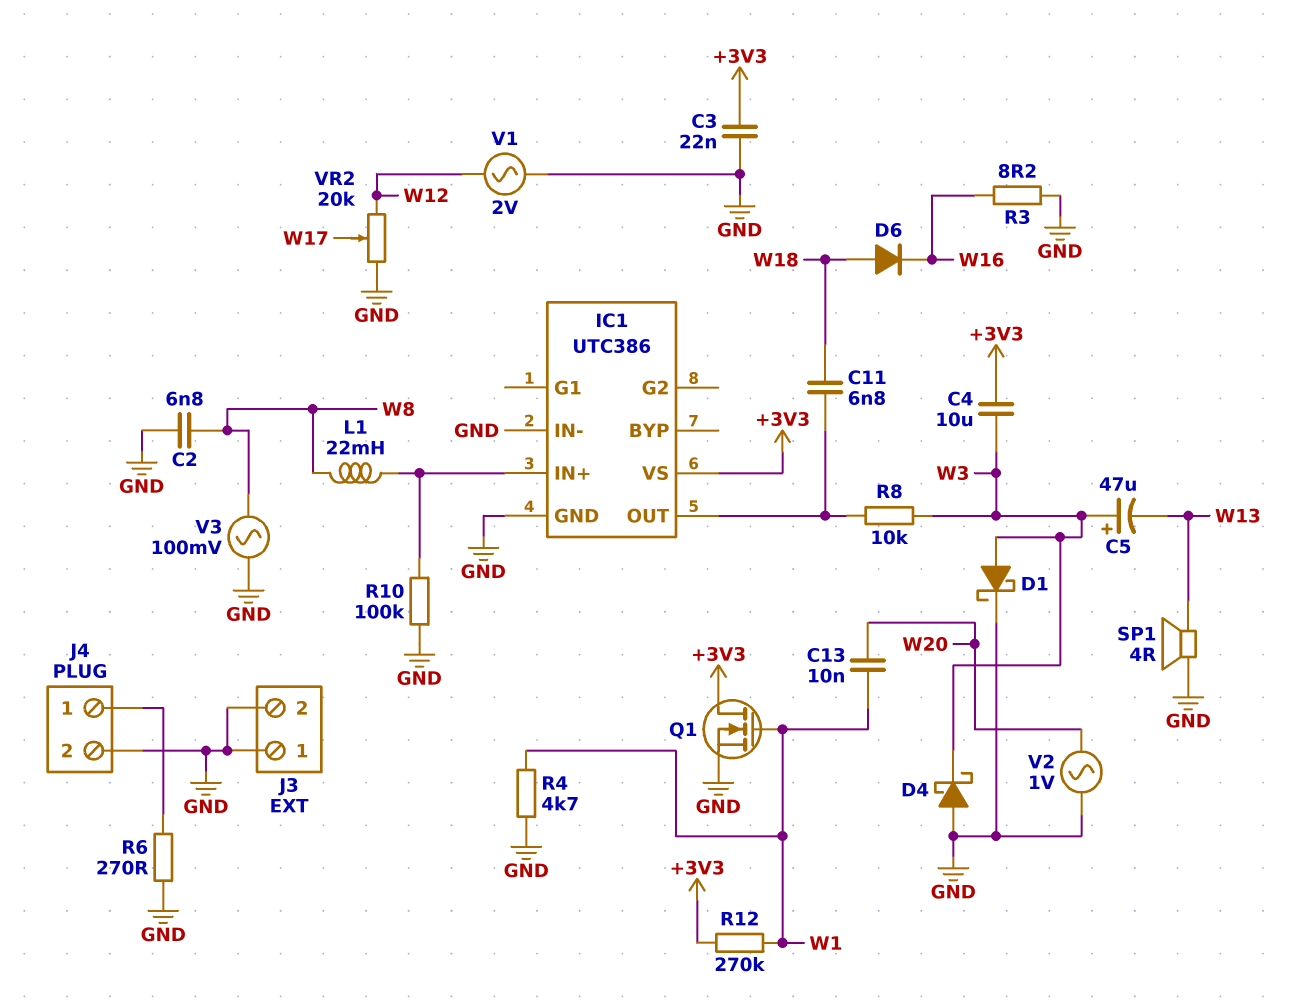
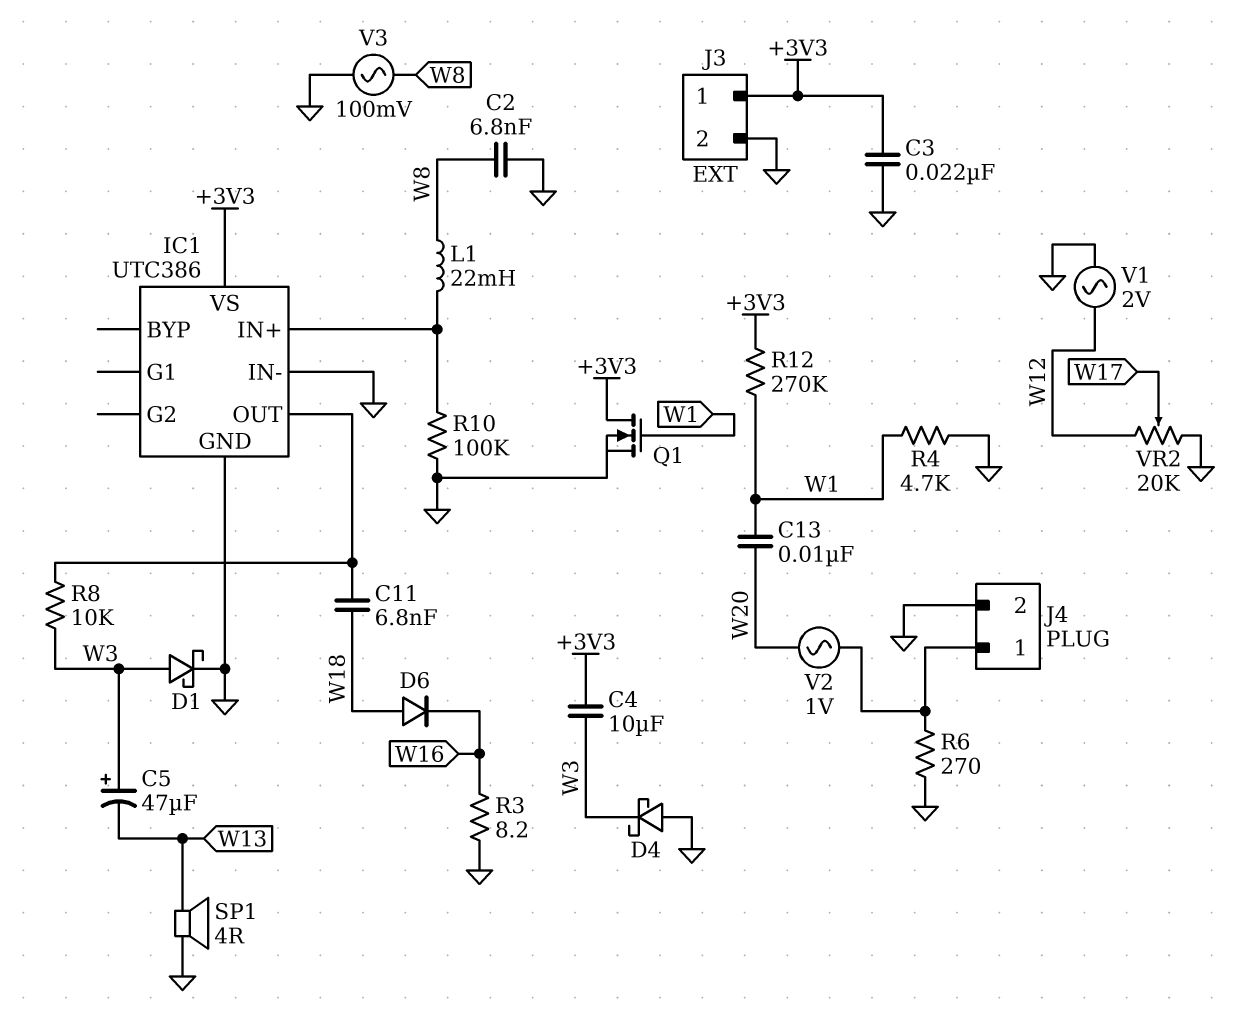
J3 pin 1: GND -> +3V3
V2: AC 1V (GND, W20) -> AC 1V (J4/1, W20)

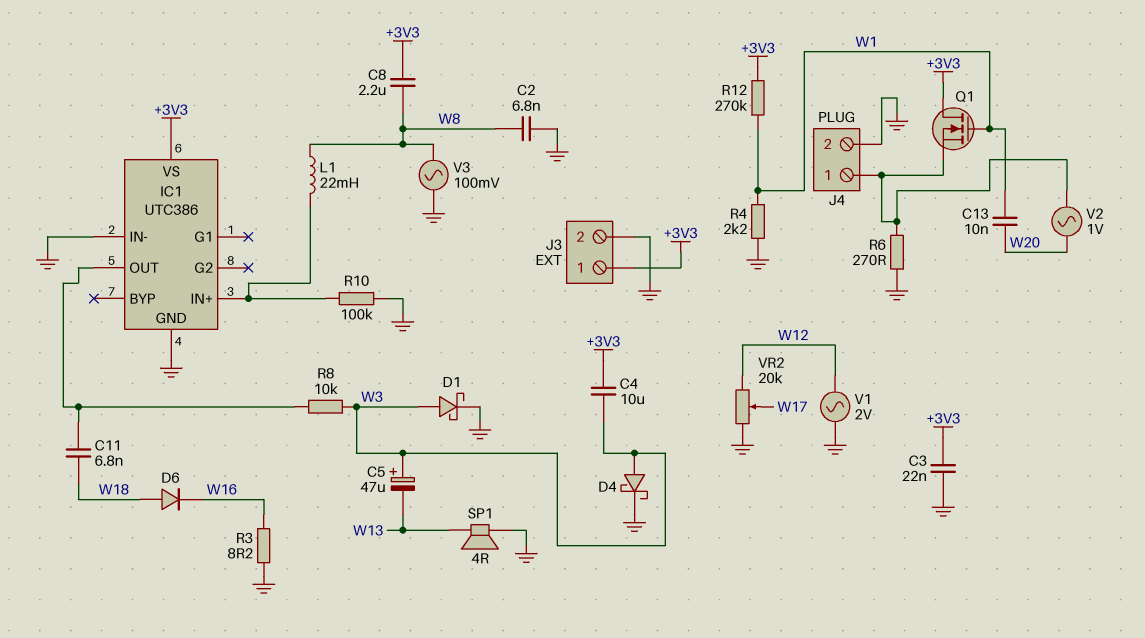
C8: none -> 2.2uF (+3V3, W8)
D4: schottky (A GND, K W3) -> schottky (A W3, K GND)
Q1: NMOS (G W1, D +3V3, S GND) -> NMOS (G W1, D +3V3, S J4/1)
R4: 4.7k (GND, W1) -> 2.2k (GND, W1)

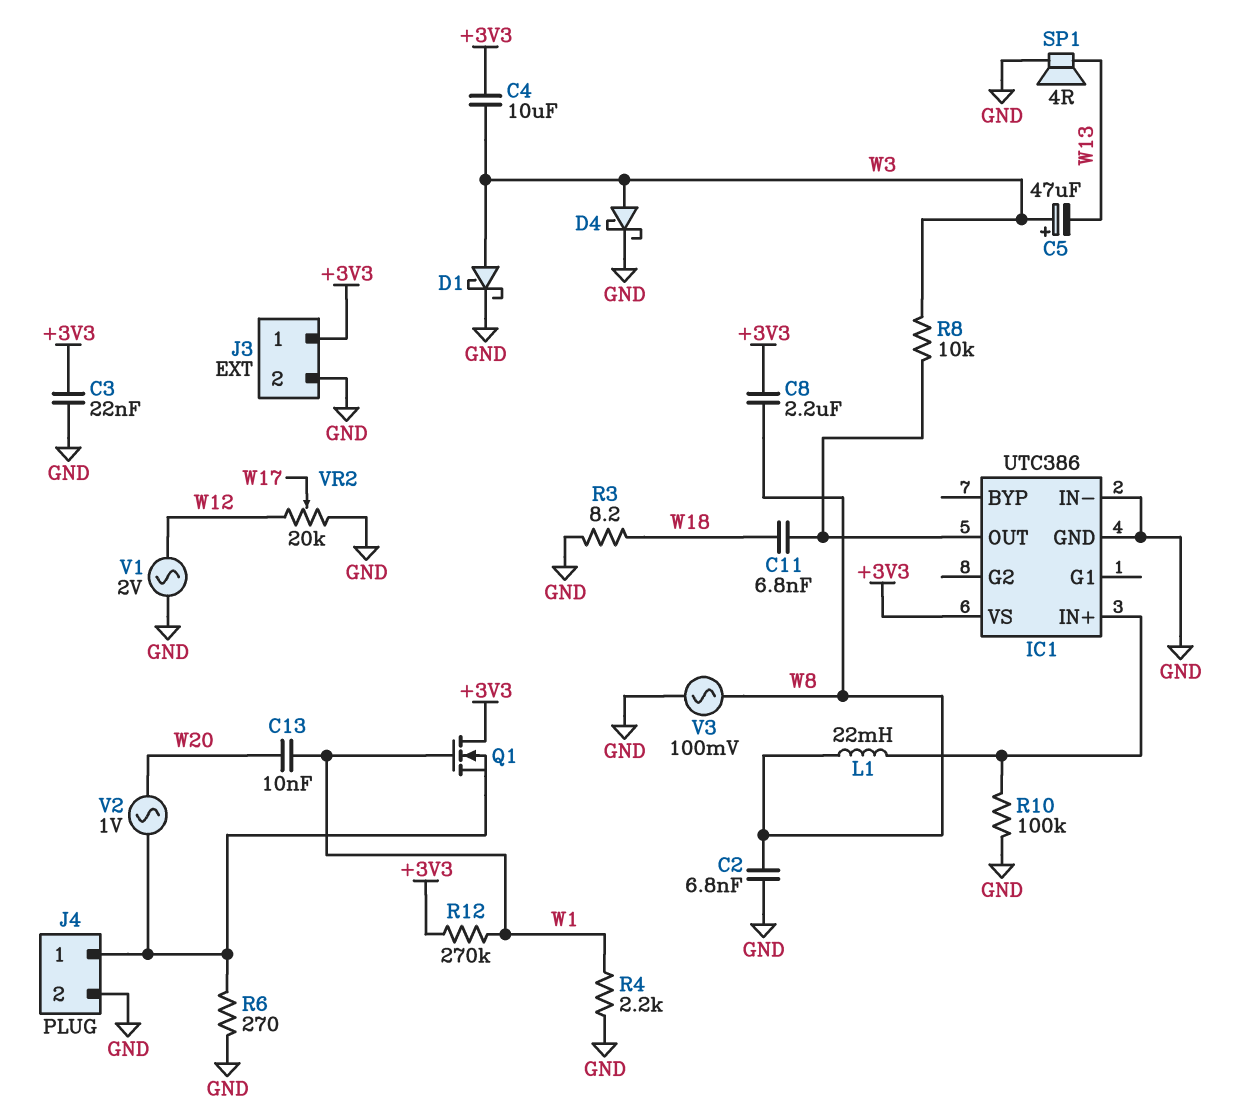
D6: diode (A W18, K W16) -> none
R3: 8.2 (GND, W16) -> 8.2 (GND, W18)

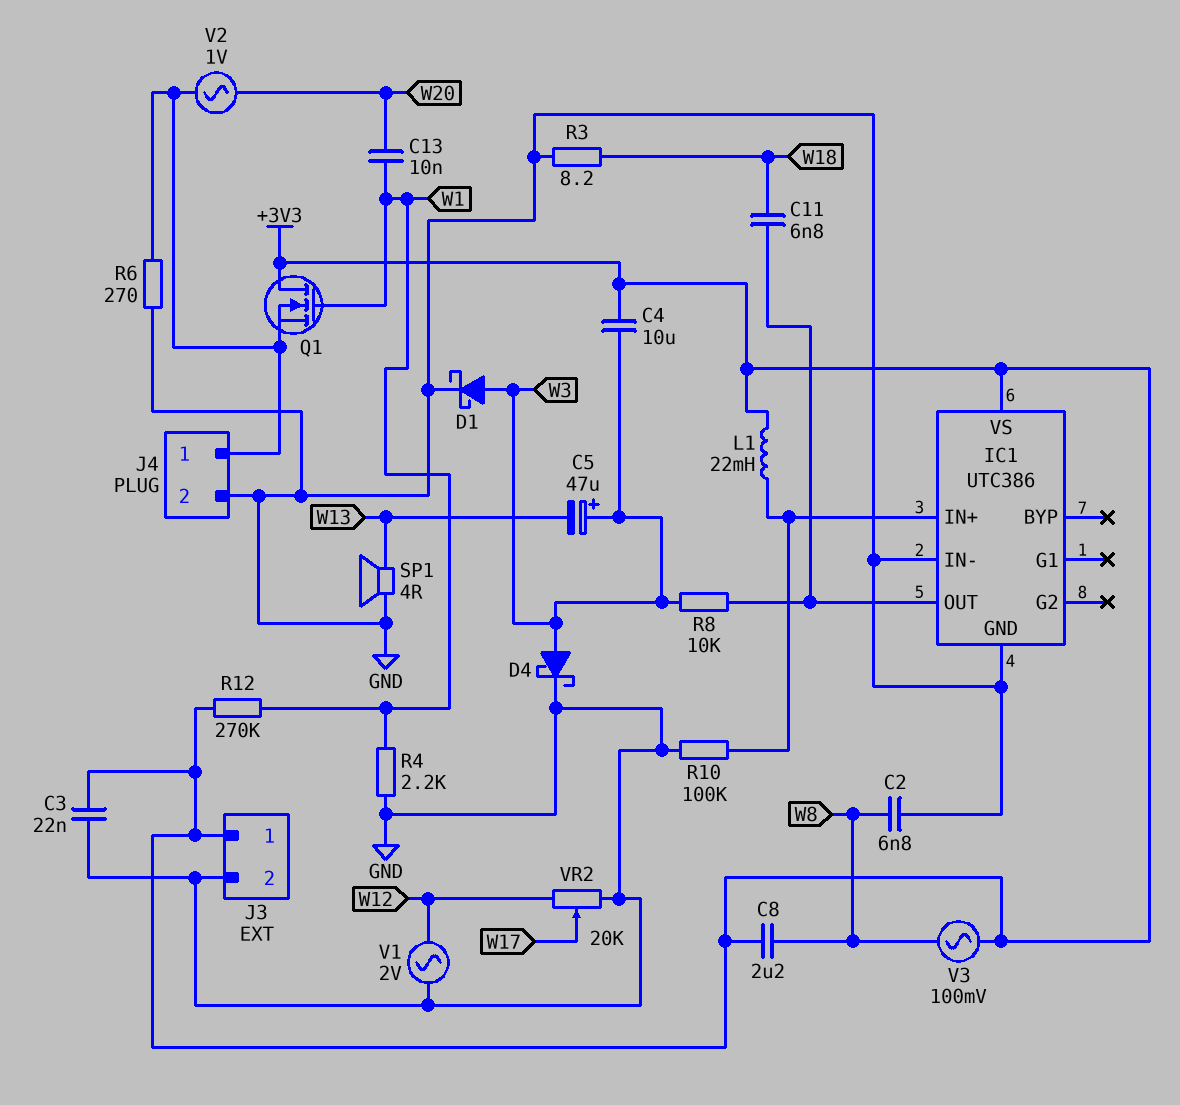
L1: 22mH (IC1/IN+, W8) -> 22mH (+3V3, IC1/IN+)
V3: AC 100mV (GND, W8) -> AC 100mV (+3V3, W8)

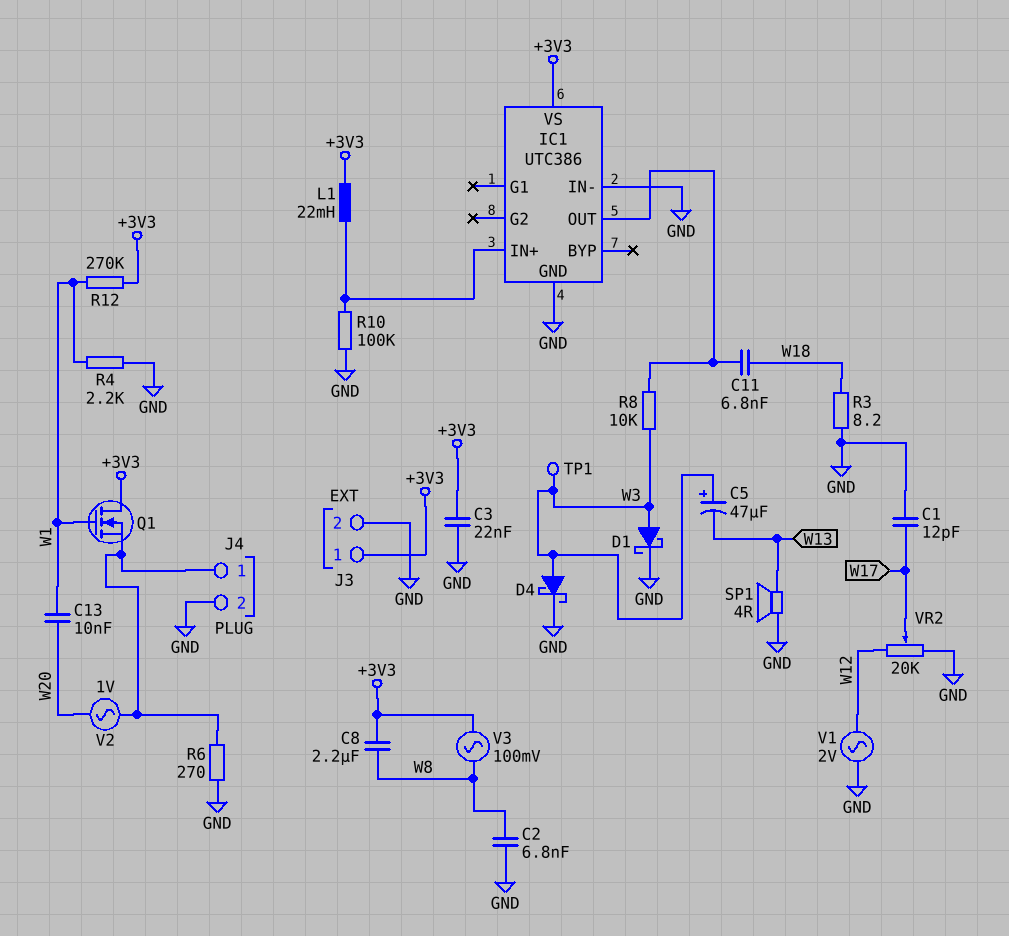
C1: none -> 12pF (GND, W17)
C4: 10uF (+3V3, W3) -> none
TP1: none -> test point (W3)

